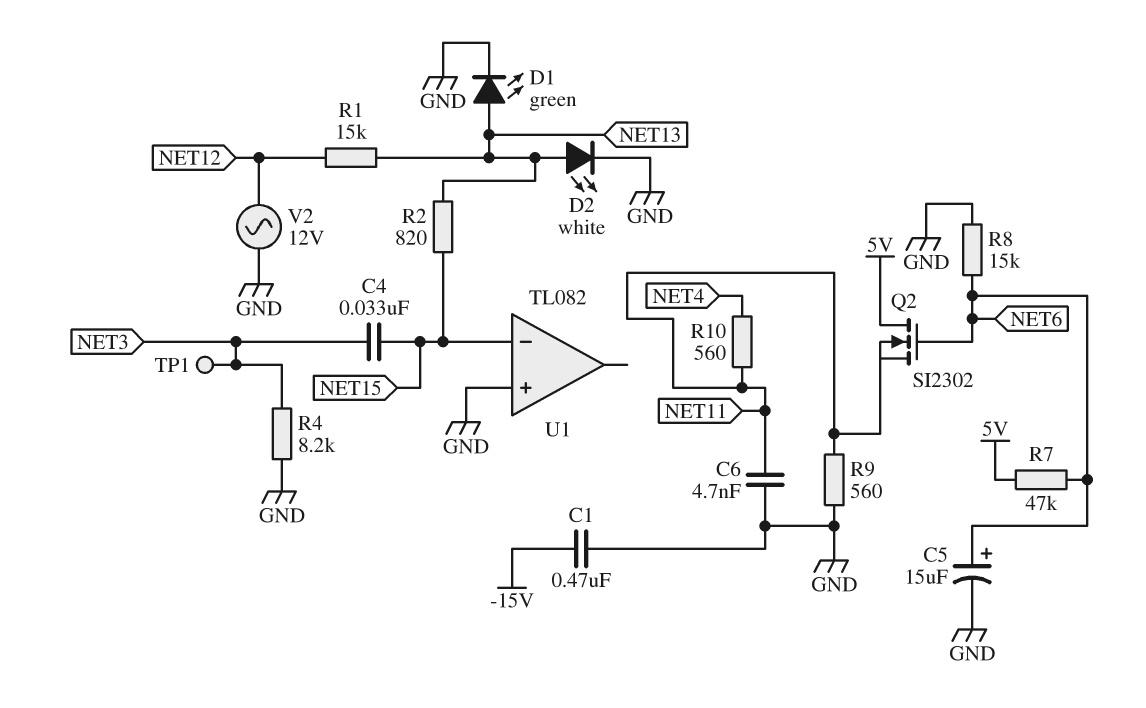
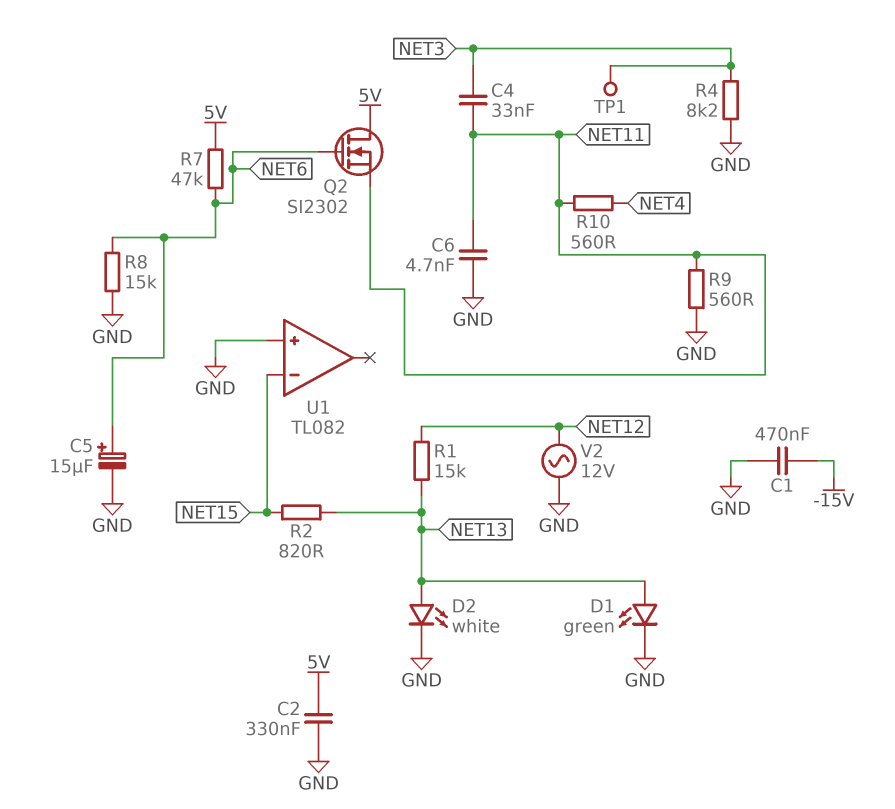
C2: none -> 330nF (5V, GND)
C4: 33nF (NET3, NET15) -> 33nF (NET3, NET11)

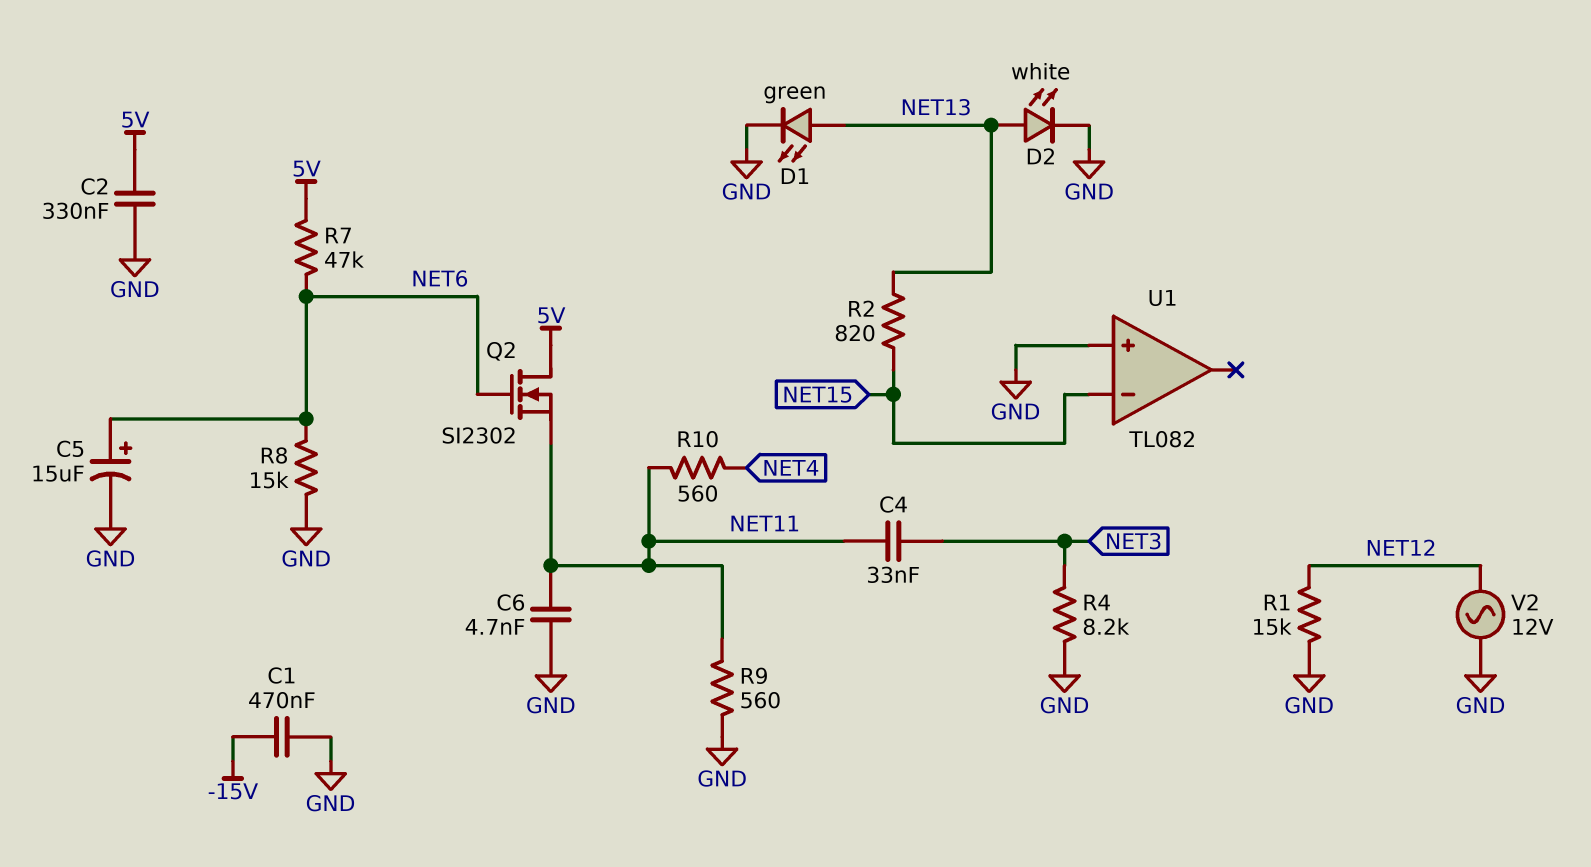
R1: 15k (NET12, NET13) -> 15k (GND, NET12)
TP1: test point (NET3) -> none

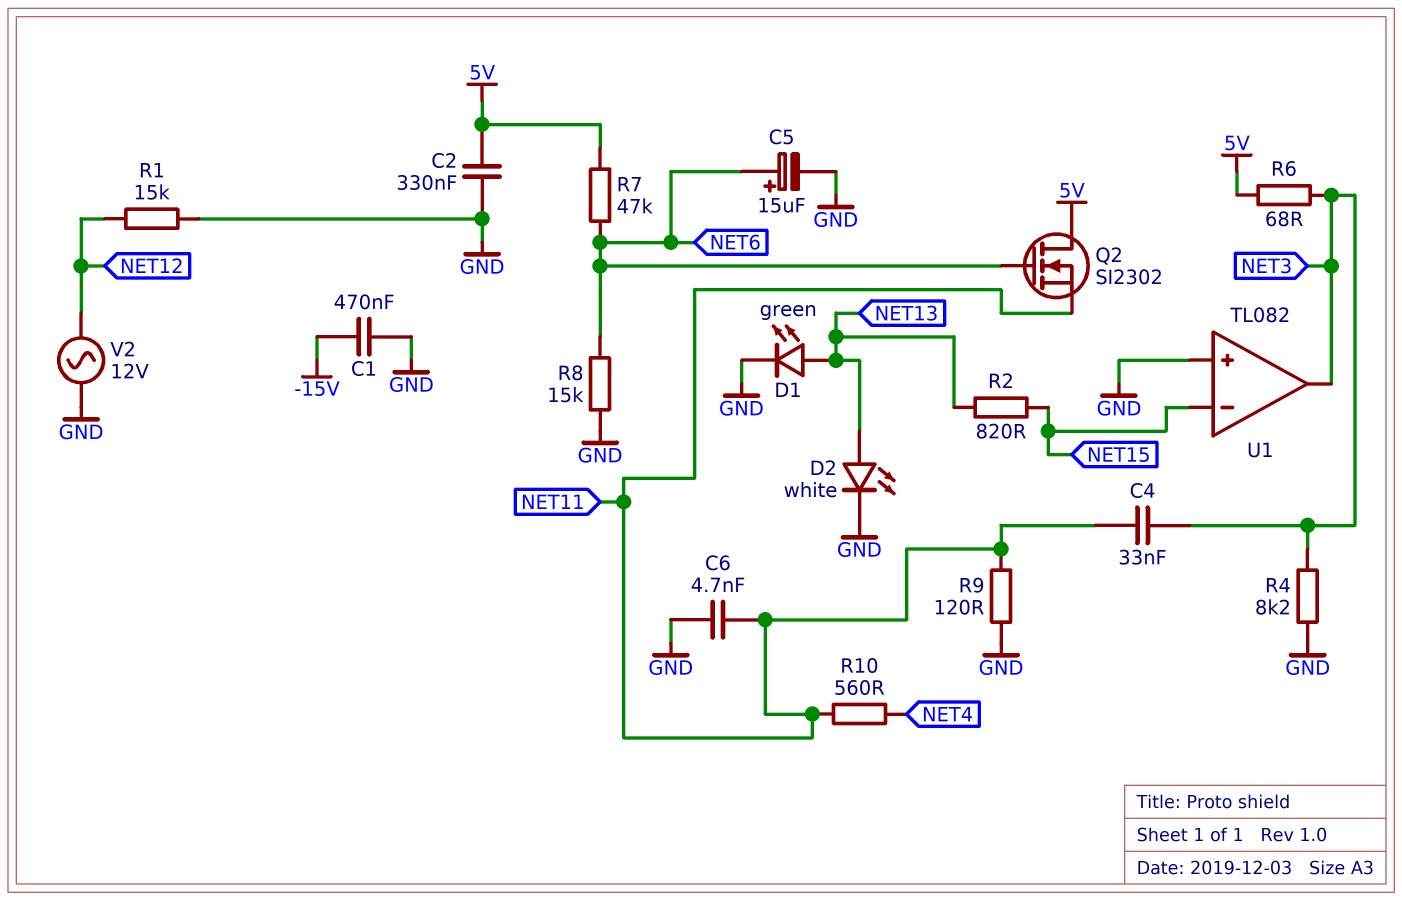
R6: none -> 68 (5V, NET3)
R9: 560 (GND, NET11) -> 120 (GND, NET11)
U1 pin out: none -> NET3

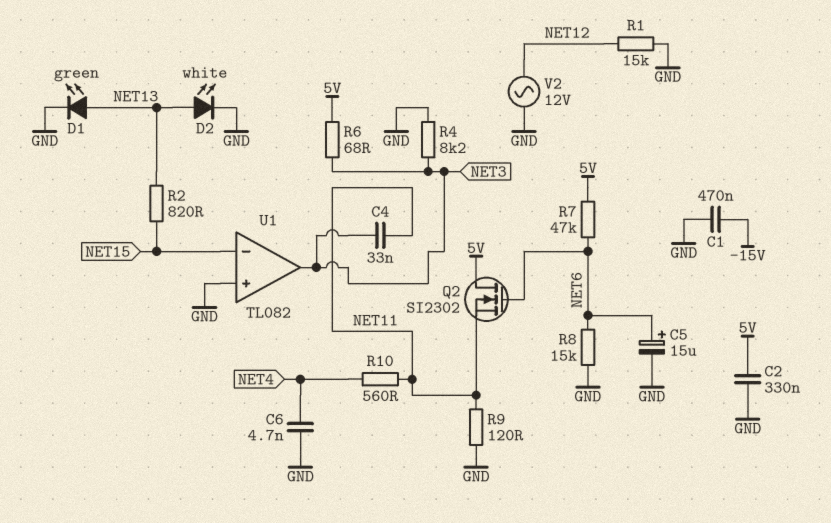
C6: 4.7nF (GND, NET11) -> 4.7nF (GND, NET4)

